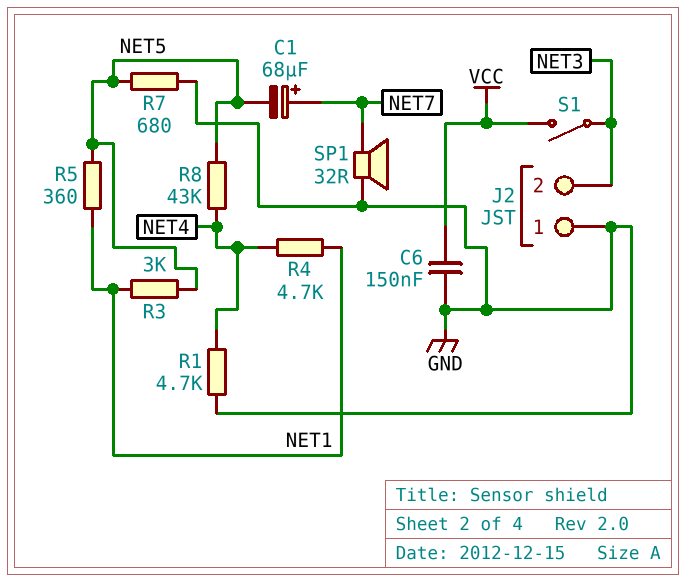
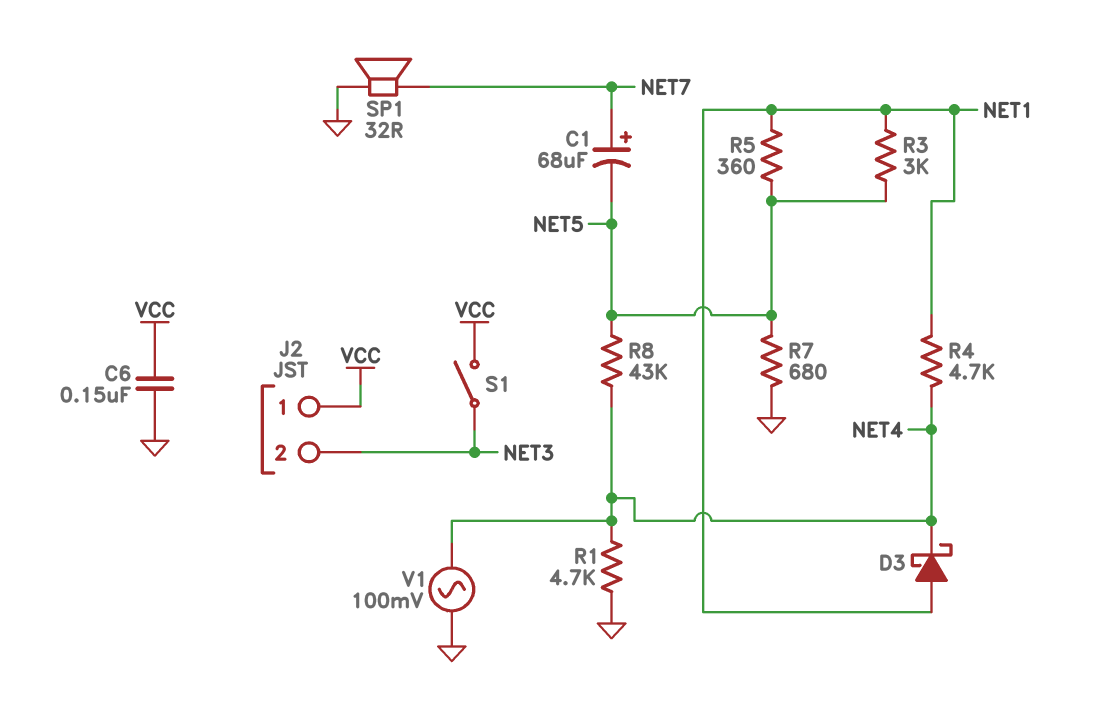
D3: none -> schottky (A NET1, K NET4)
J2 pin 1: GND -> VCC
V1: none -> AC 100mV (GND, NET4)

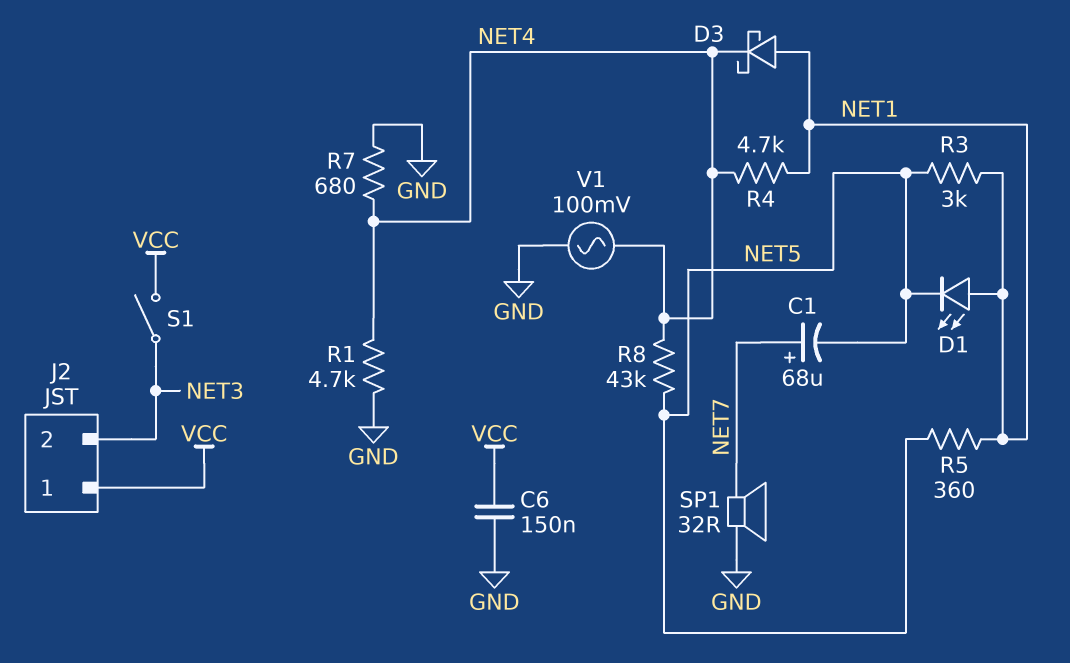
D1: none -> LED (A NET1, K NET5)
R7: 680 (GND, NET5) -> 680 (GND, NET4)

